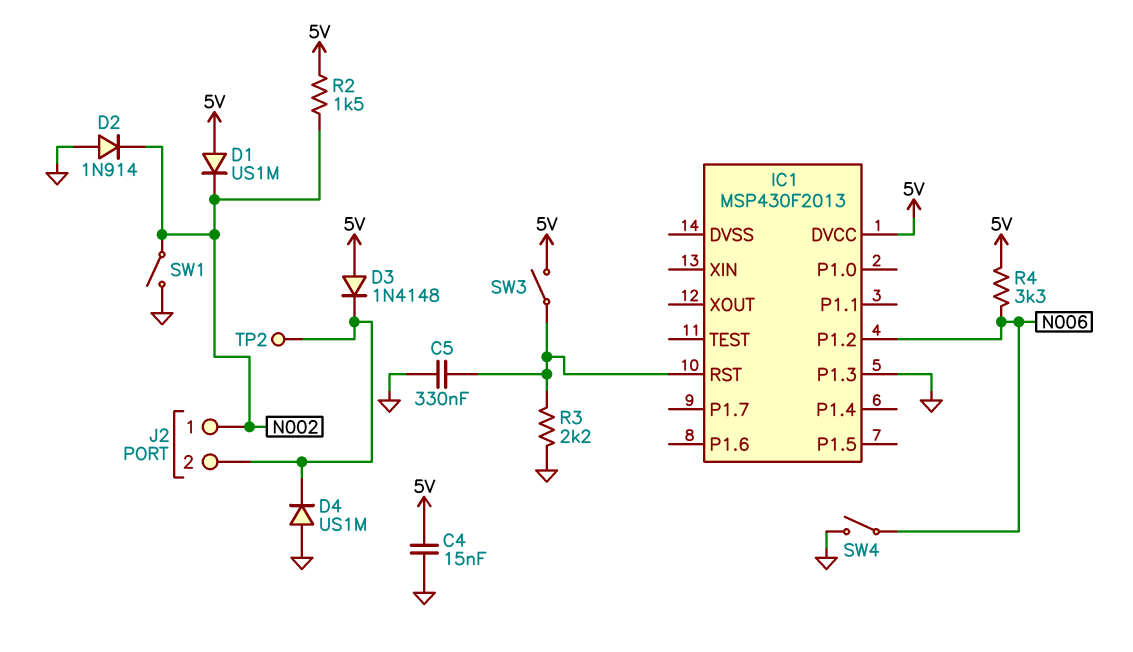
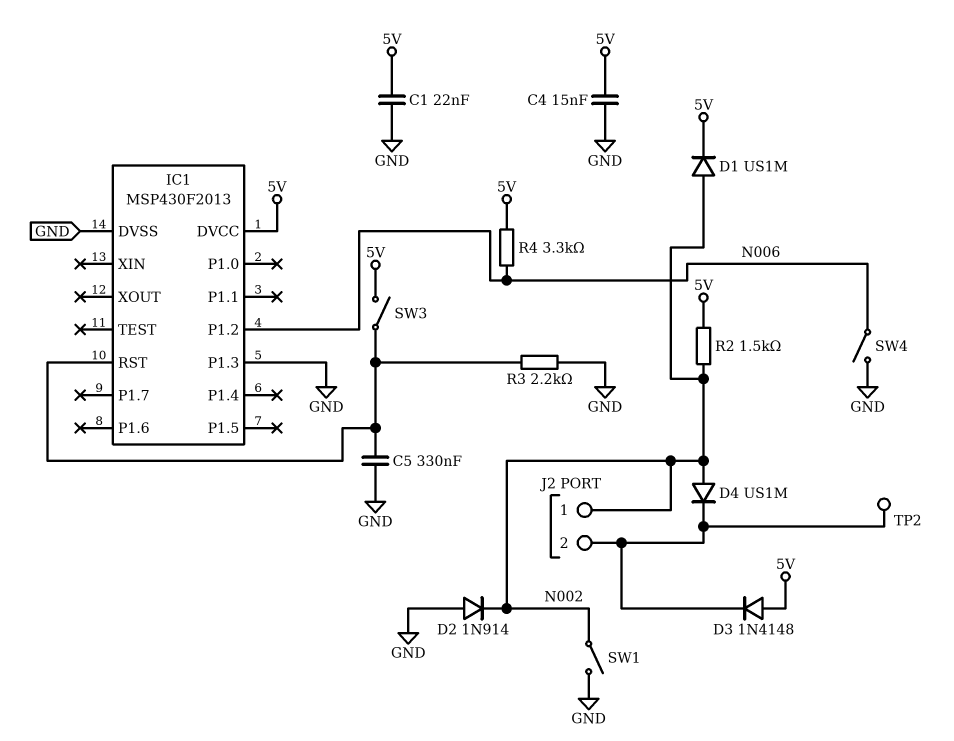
C1: none -> 22nF (5V, GND)
D1: diode US1M (A 5V, K N002) -> diode US1M (A N002, K 5V)
D4: diode US1M (A GND, K J2/2) -> diode US1M (A N002, K J2/2)
IC1 pin DVSS: none -> GND

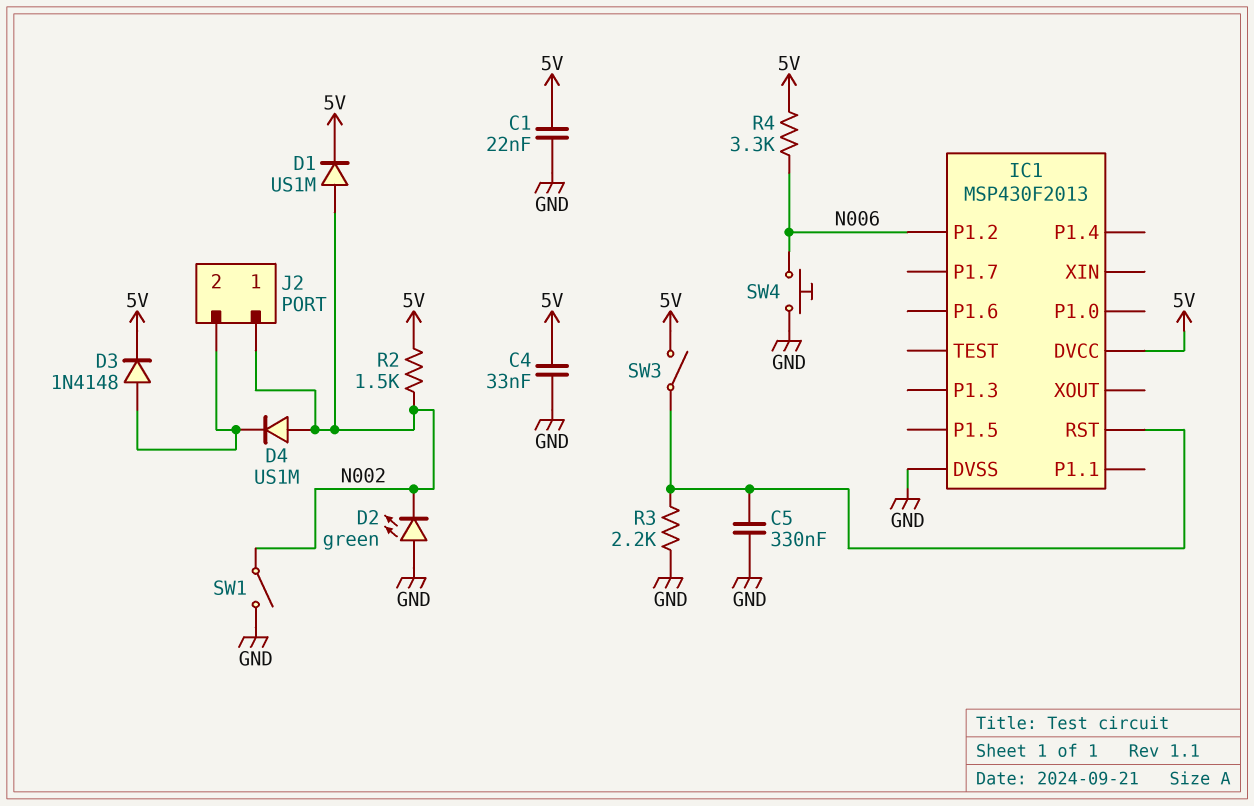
C4: 15nF (5V, GND) -> 33nF (5V, GND)
D2: diode 1N914 (A GND, K N002) -> LED green (A GND, K N002)
D3: diode 1N4148 (A 5V, K J2/2) -> diode 1N4148 (A J2/2, K 5V)
IC1 pin P1.3: GND -> none
SW4: switch (GND, N006) -> button (GND, N006)
TP2: test point (J2/2) -> none

